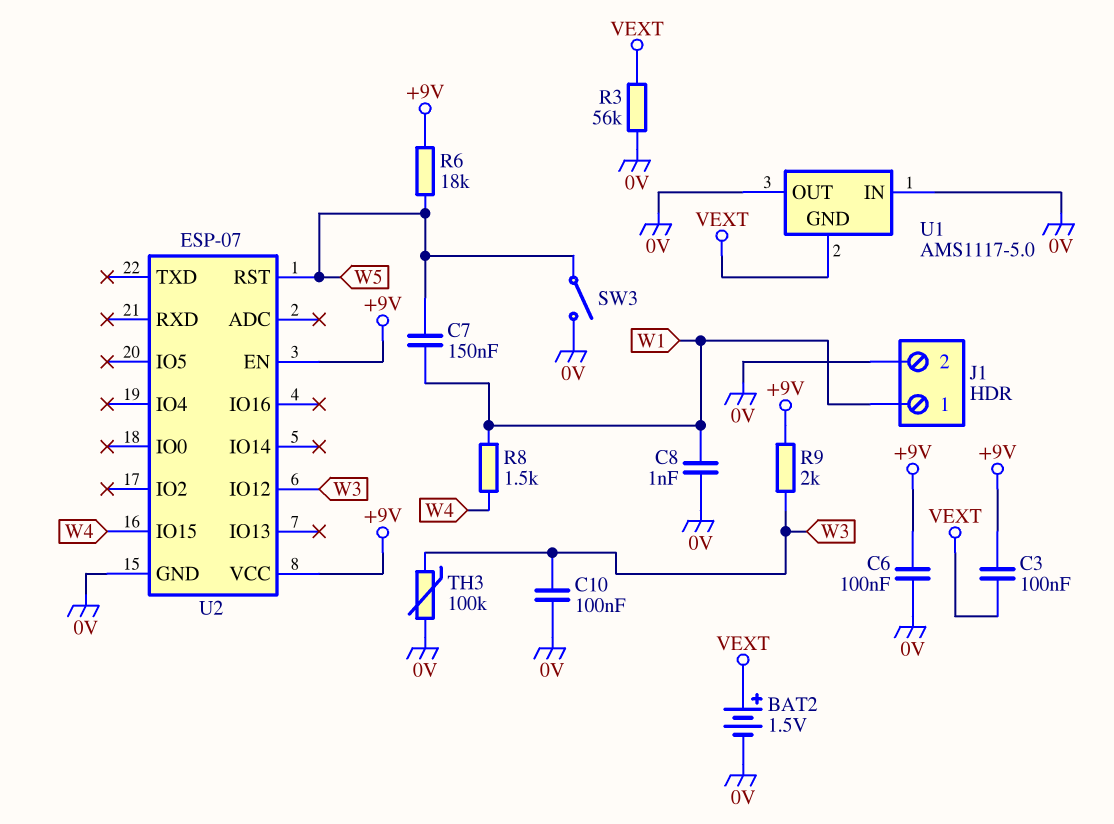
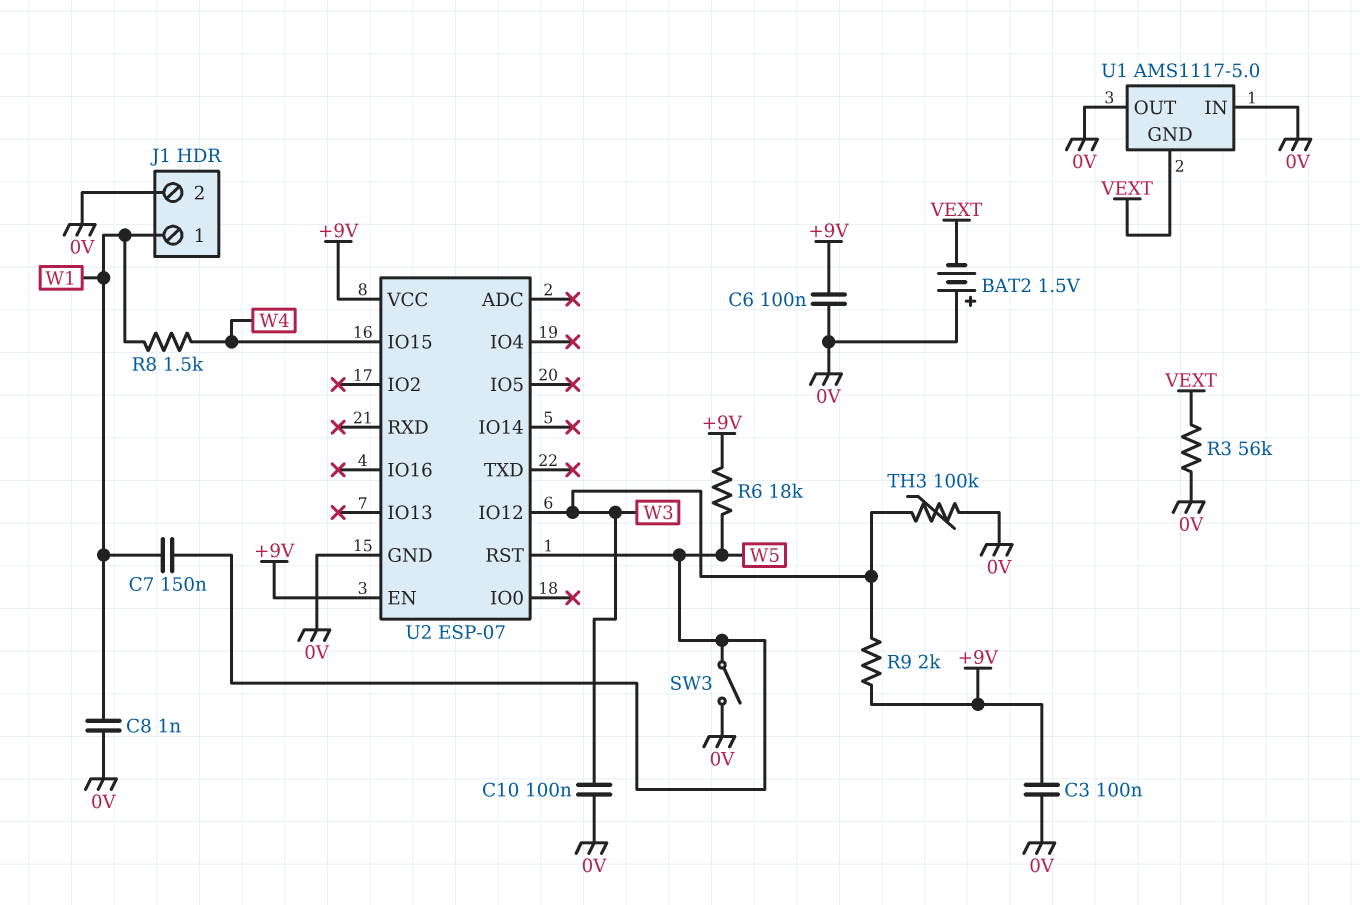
BAT2: 1.5V (plus VEXT, minus 0V) -> 1.5V (plus 0V, minus VEXT)
C3: 100nF (+9V, VEXT) -> 100nF (+9V, 0V)

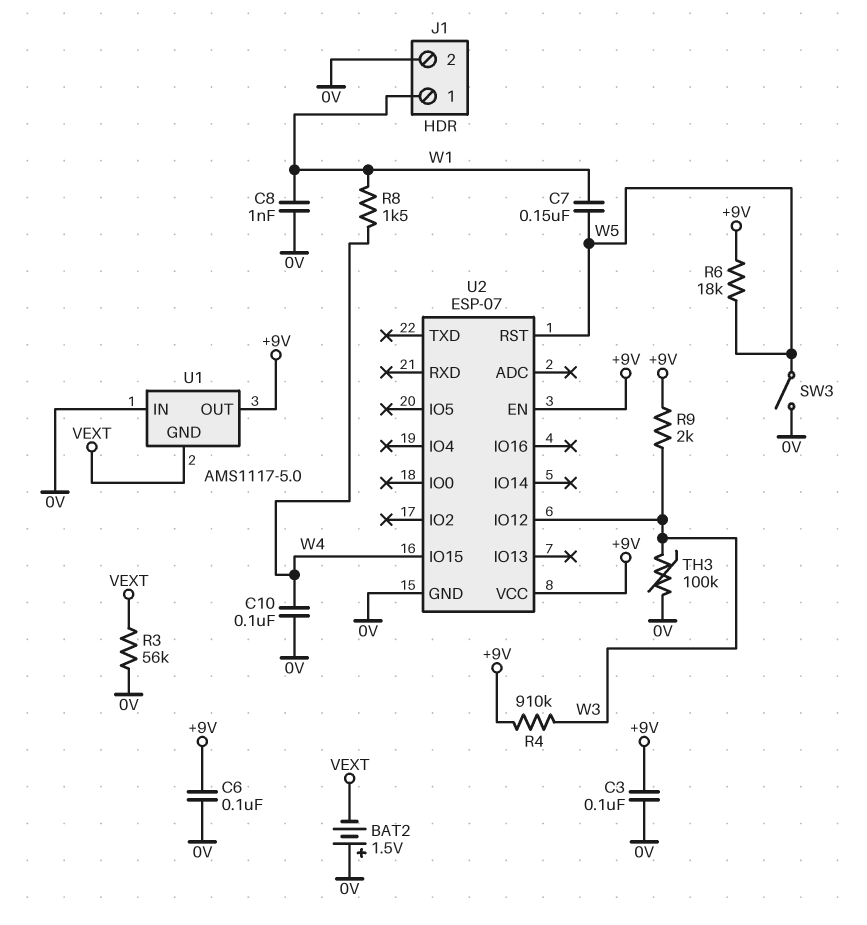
C10: 100nF (0V, W3) -> 100nF (0V, W4)
R4: none -> 910k (+9V, W3)
U1 pin OUT: 0V -> +9V

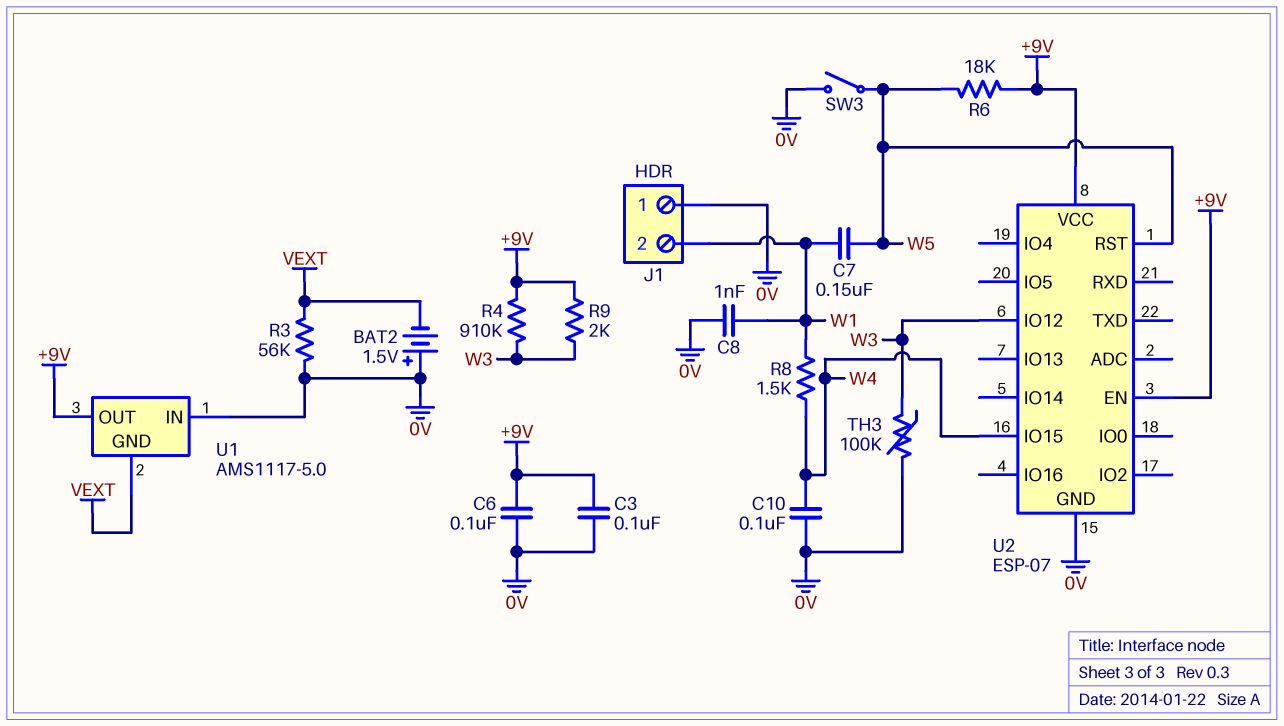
J1 pin 1: W1 -> 0V
J1 pin 2: 0V -> W1

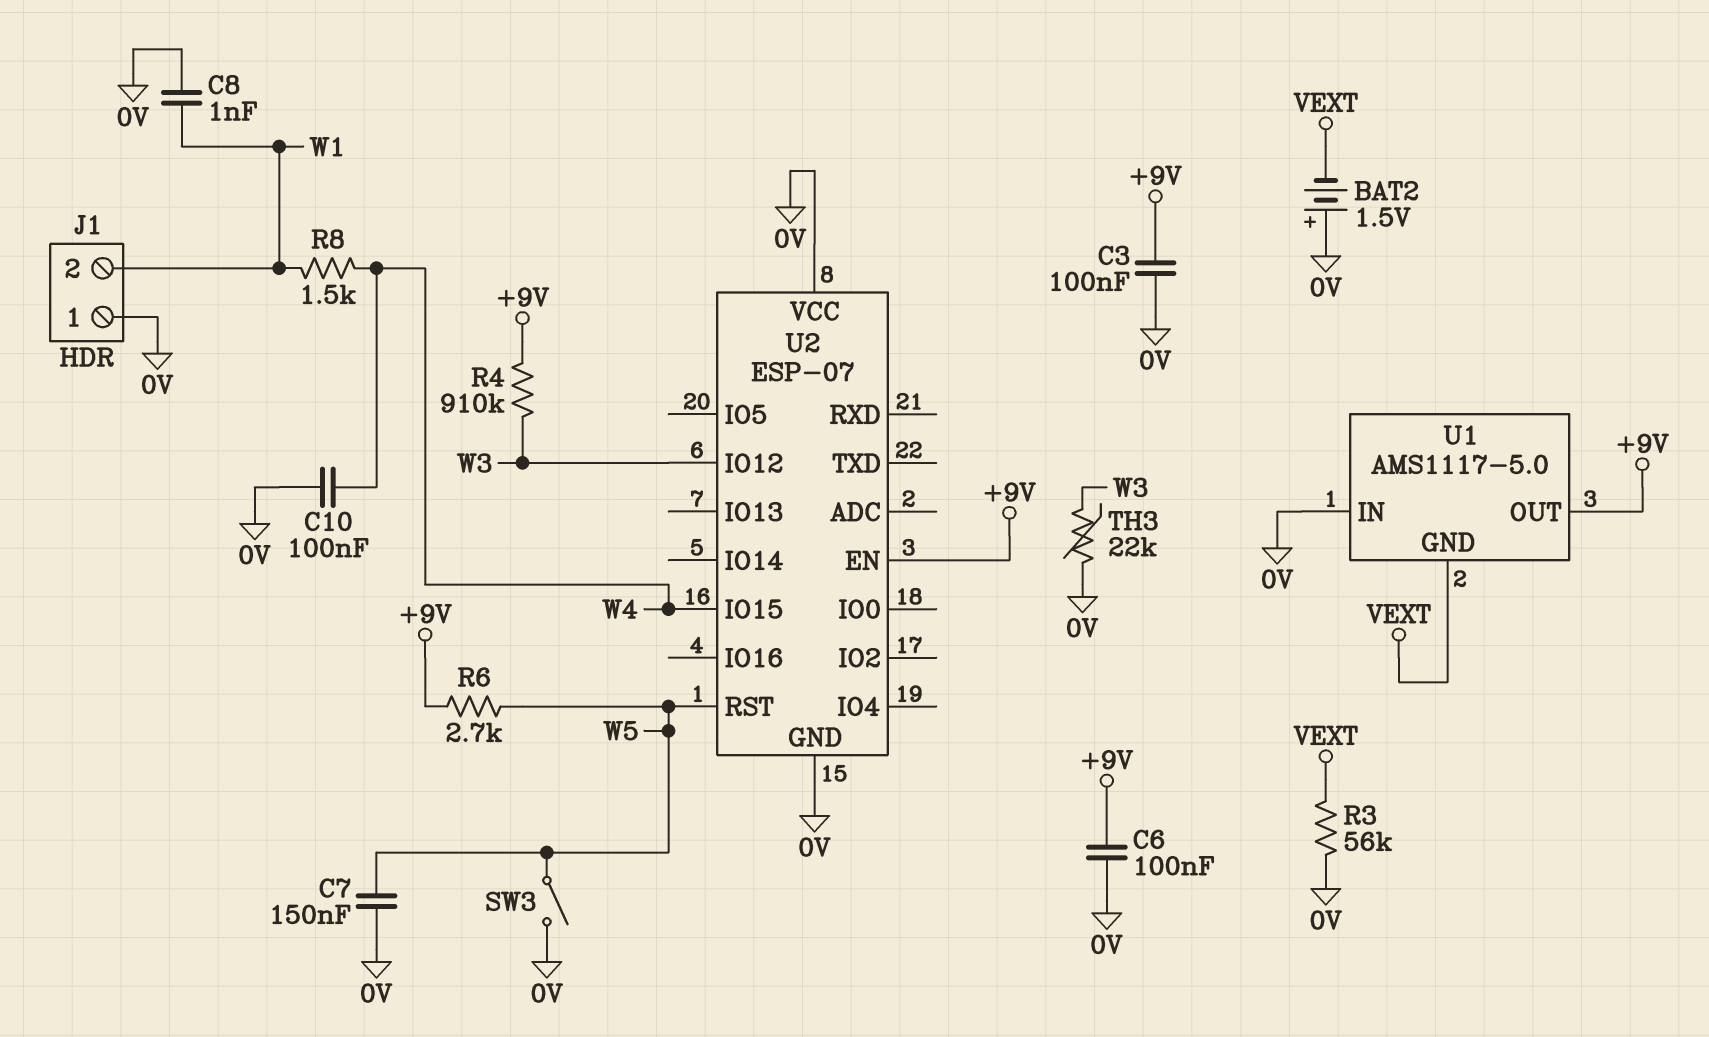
C7: 150nF (W1, W5) -> 150nF (0V, W5)
R6: 18k (+9V, W5) -> 2.7k (+9V, W5)
R9: 2k (+9V, W3) -> none
TH3: 100k (0V, W3) -> 22k (0V, W3)
U2 pin VCC: +9V -> 0V

